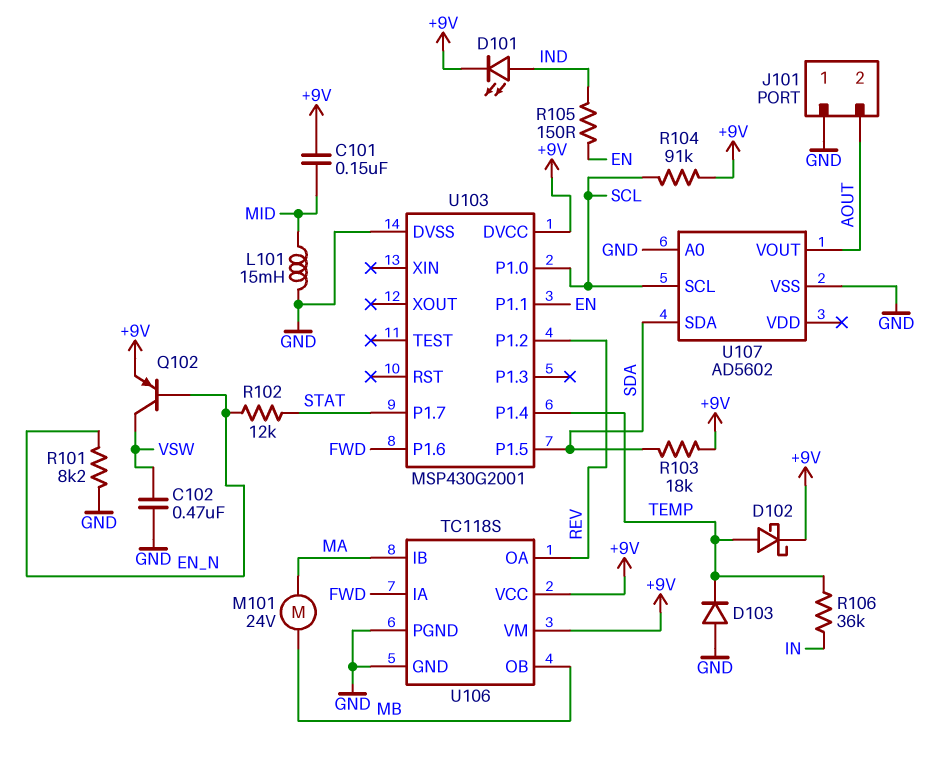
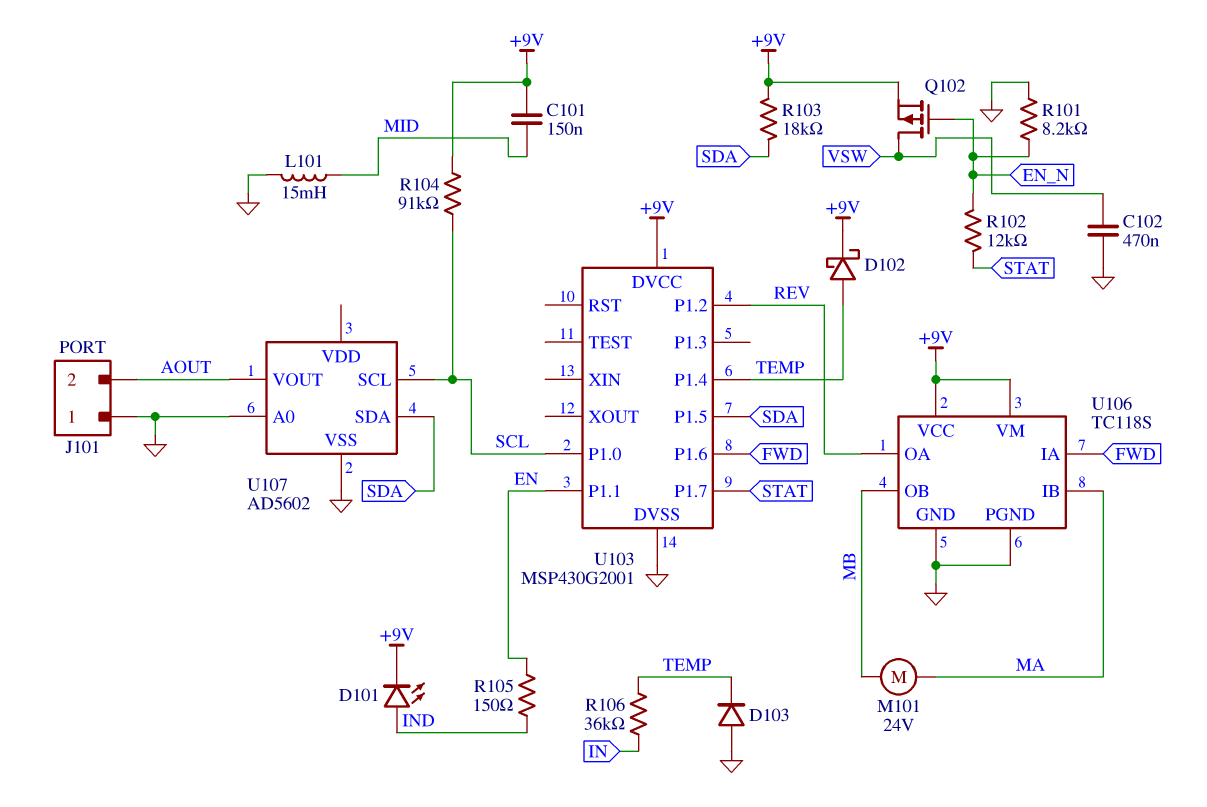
Q102: PNP (B EN_N, C VSW, E +9V) -> PMOS (G EN_N, D VSW, S +9V)

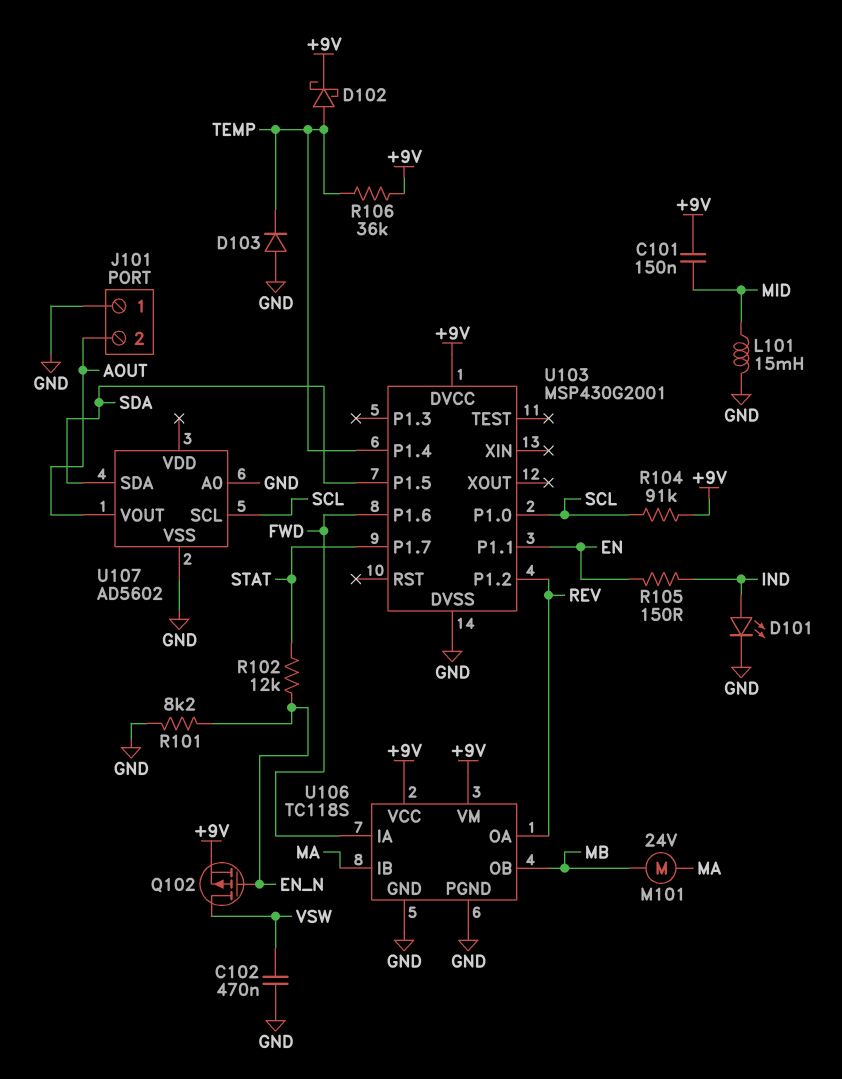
D101: LED (A IND, K +9V) -> LED (A IND, K GND)
R103: 18k (+9V, SDA) -> none
R106: 36k (IN, TEMP) -> 36k (+9V, TEMP)

